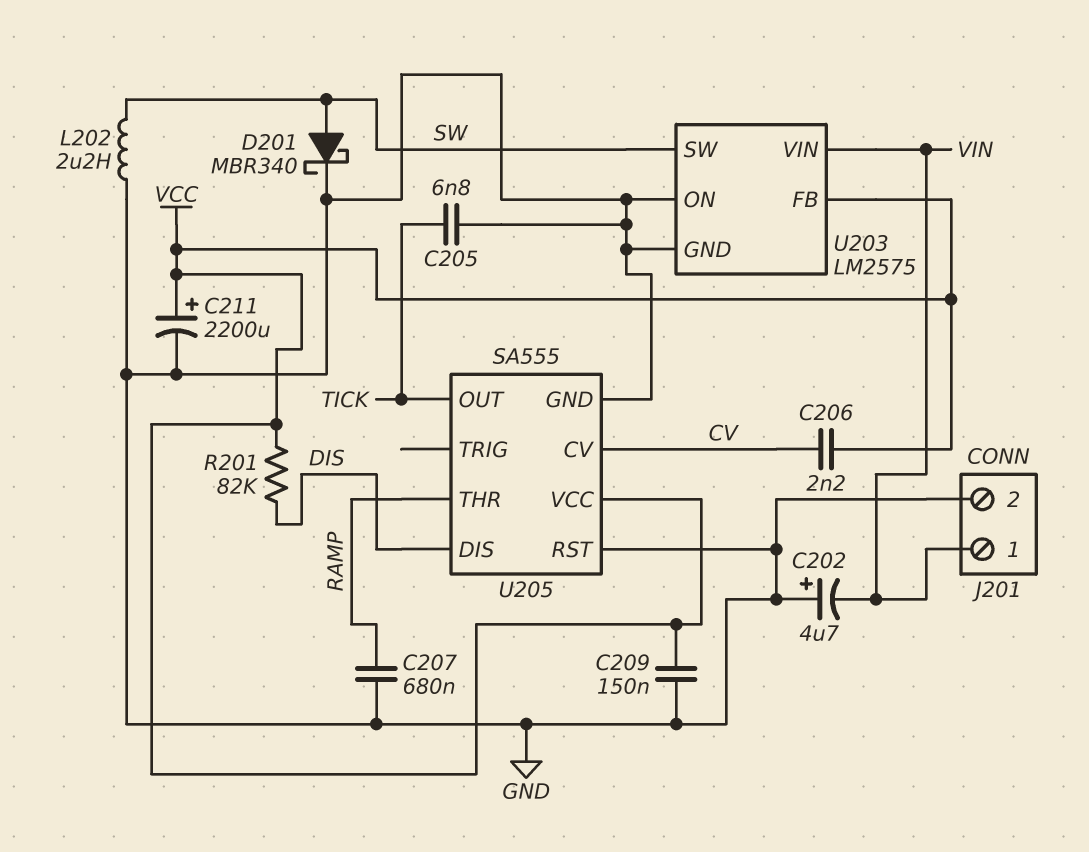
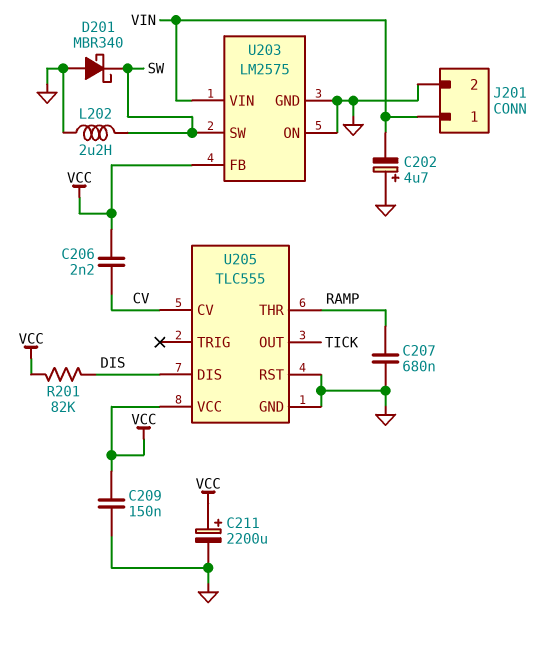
C205: 6.8nF (GND, TICK) -> none
D201: schottky MBR340 (A SW, K GND) -> schottky MBR340 (A GND, K SW)
U205: SA555 -> TLC555

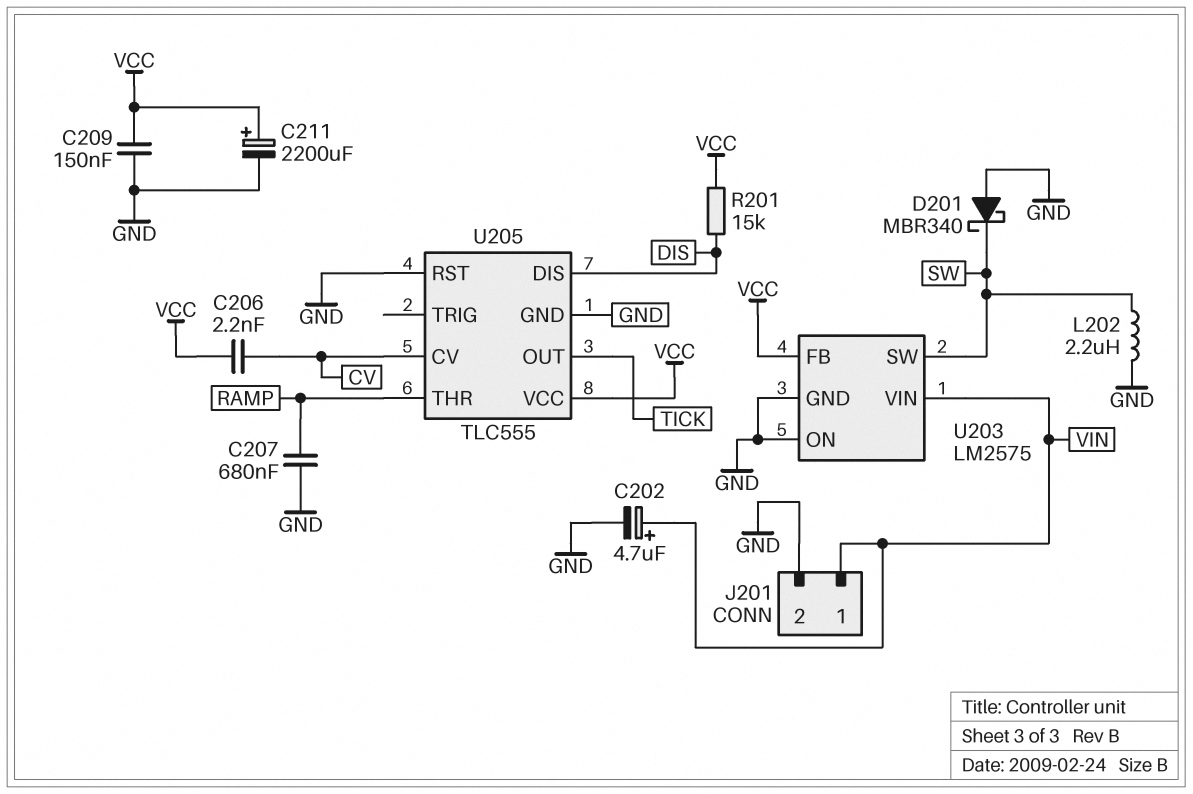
C202: 4.7uF (plus GND, minus VIN) -> 4.7uF (plus VIN, minus GND)
R201: 82k (DIS, VCC) -> 15k (DIS, VCC)

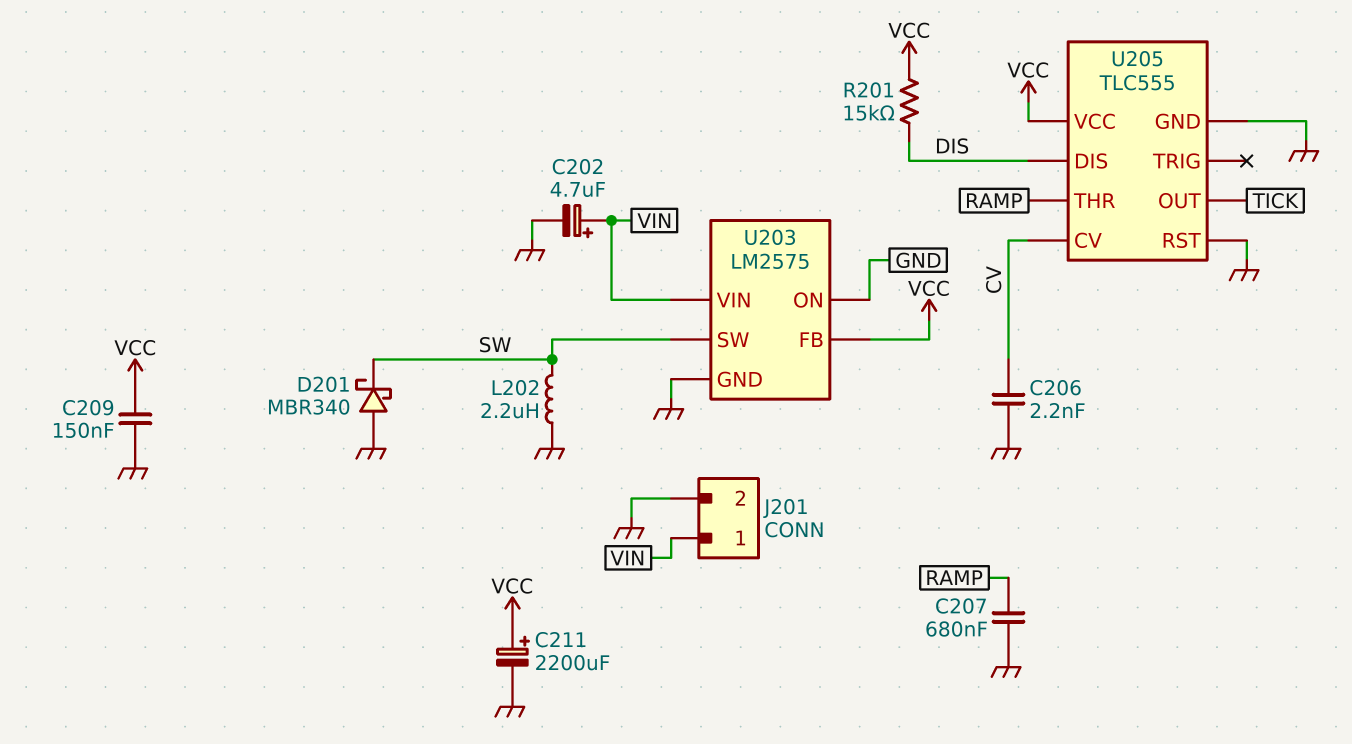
C206: 2.2nF (CV, VCC) -> 2.2nF (CV, GND)

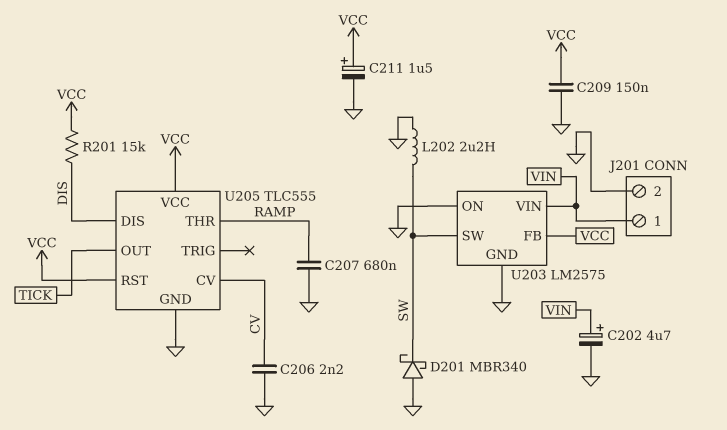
C211: 2200uF (plus VCC, minus GND) -> 1.5uF (plus VCC, minus GND)
U205 pin RST: GND -> VCC

